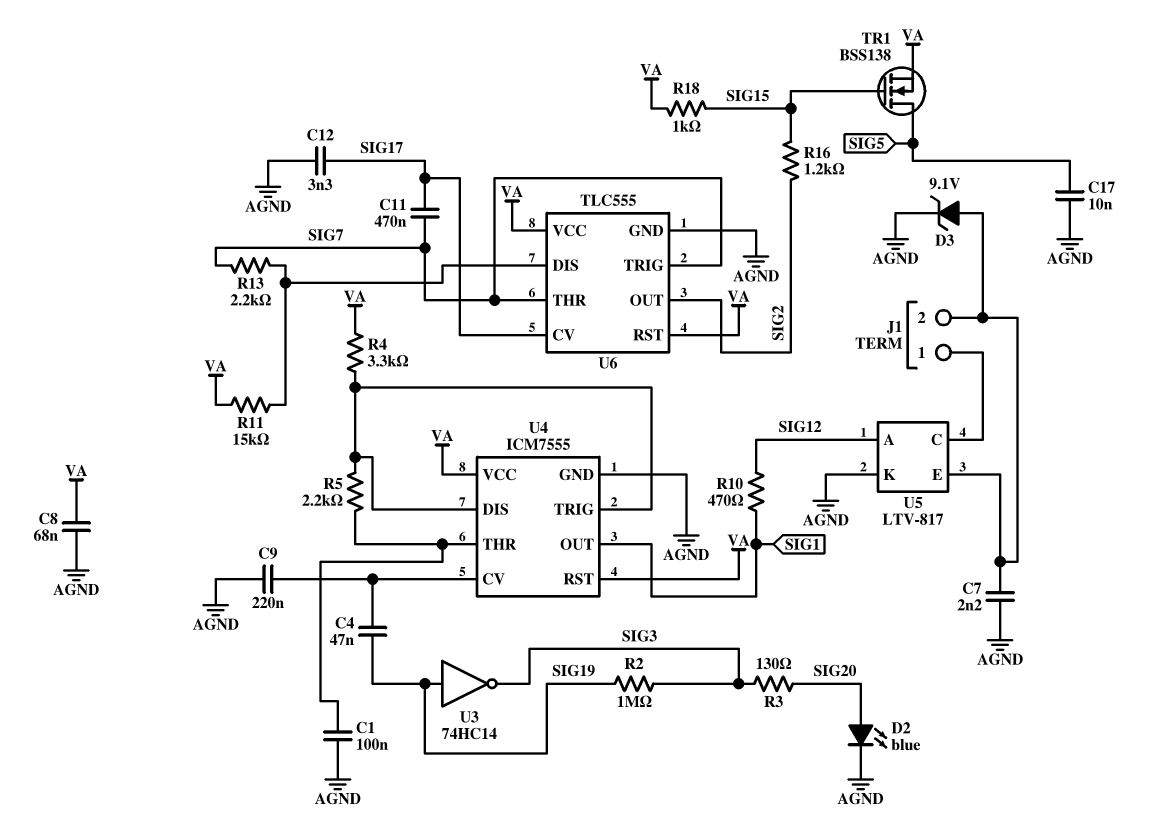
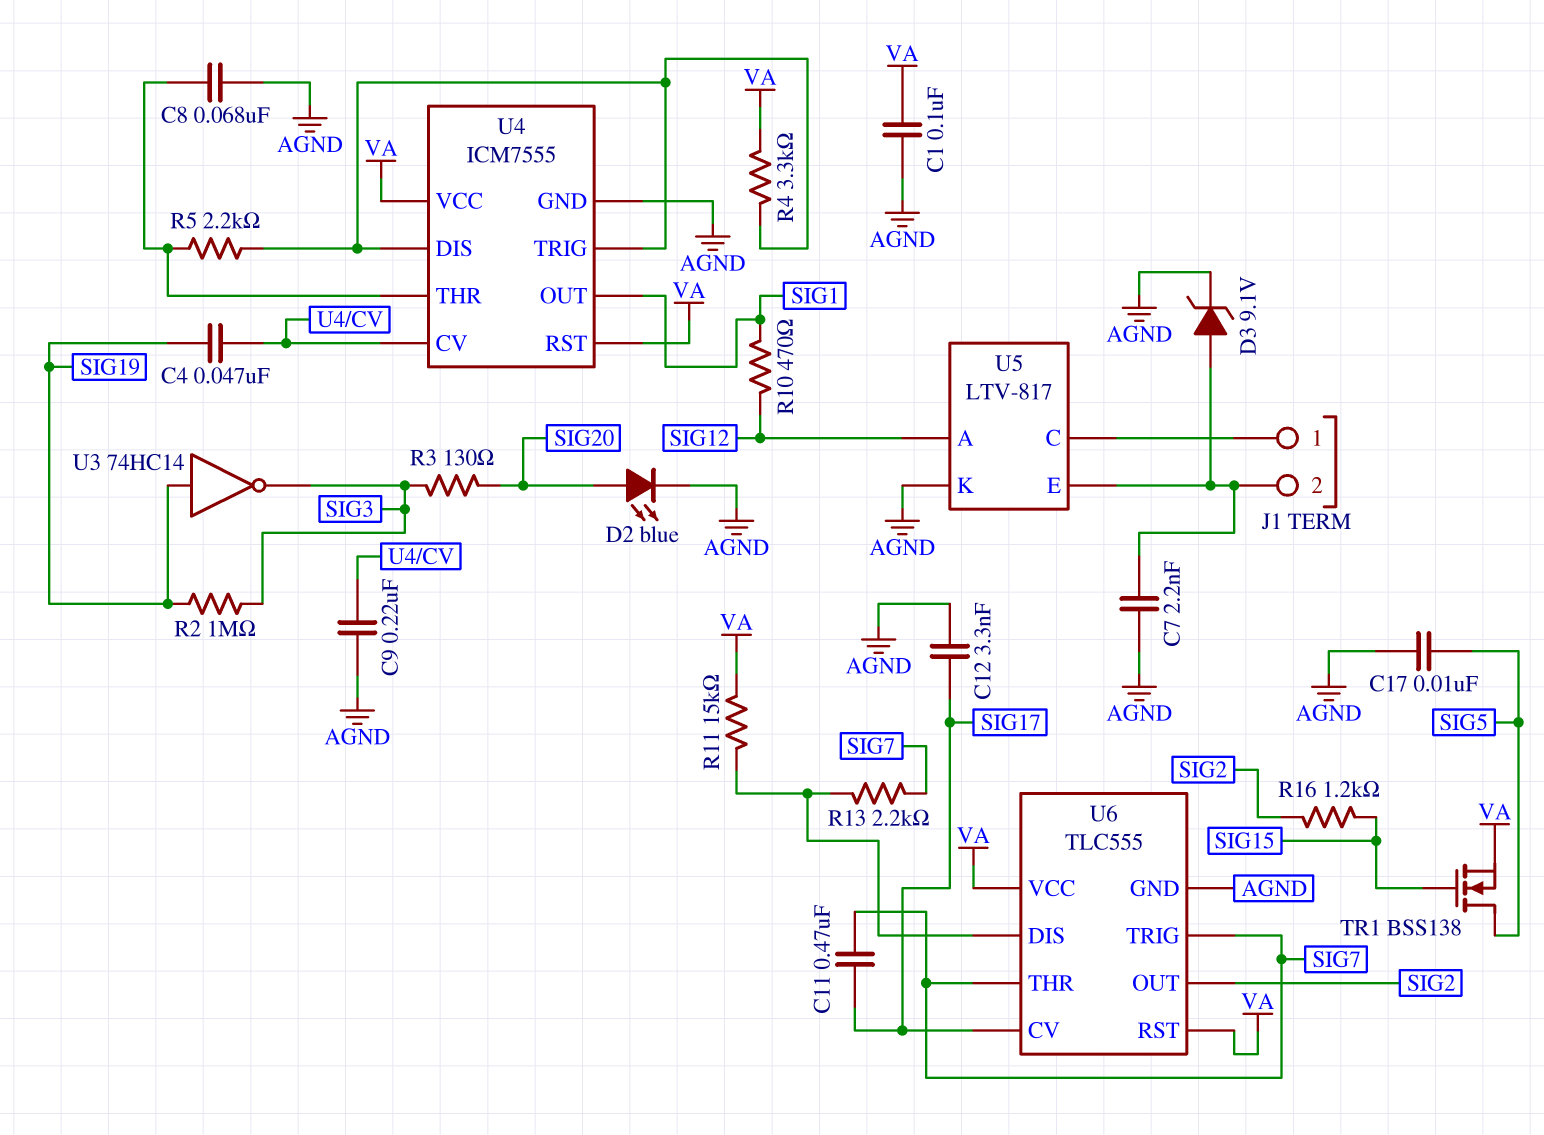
C1: 100nF (AGND, U4/THR) -> 100nF (AGND, VA)
C8: 68nF (AGND, VA) -> 68nF (AGND, U4/THR)
R18: 1k (SIG15, VA) -> none

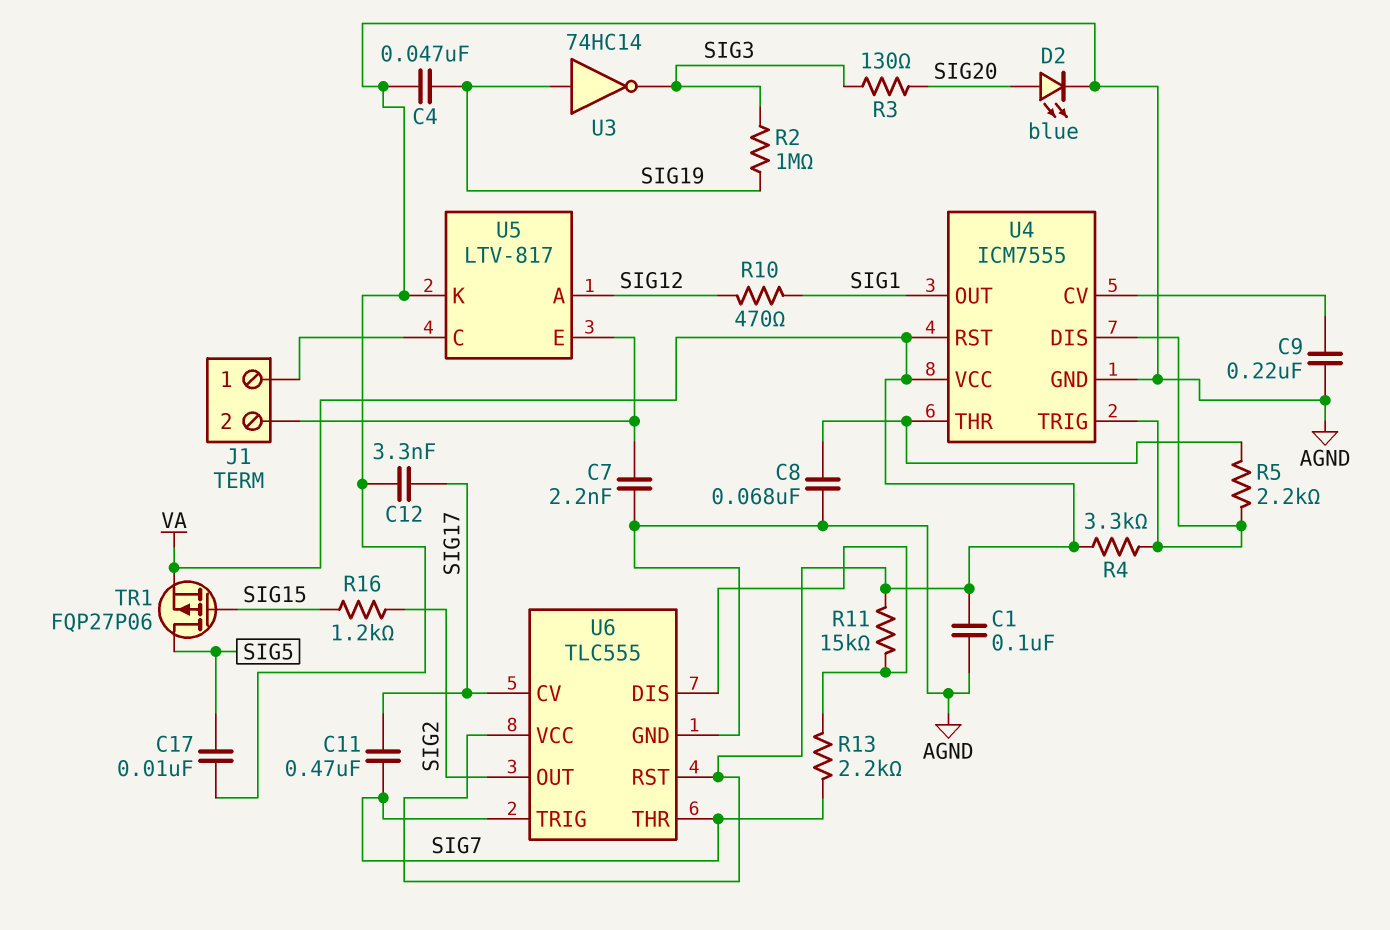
C4: 47nF (SIG19, U4/CV) -> 47nF (AGND, SIG19)
D3: zener 9.1V (A J1/2, K AGND) -> none
TR1: NMOS BSS138 (G SIG15, D SIG5, S VA) -> PMOS FQP27P06 (G SIG15, D SIG5, S VA)

